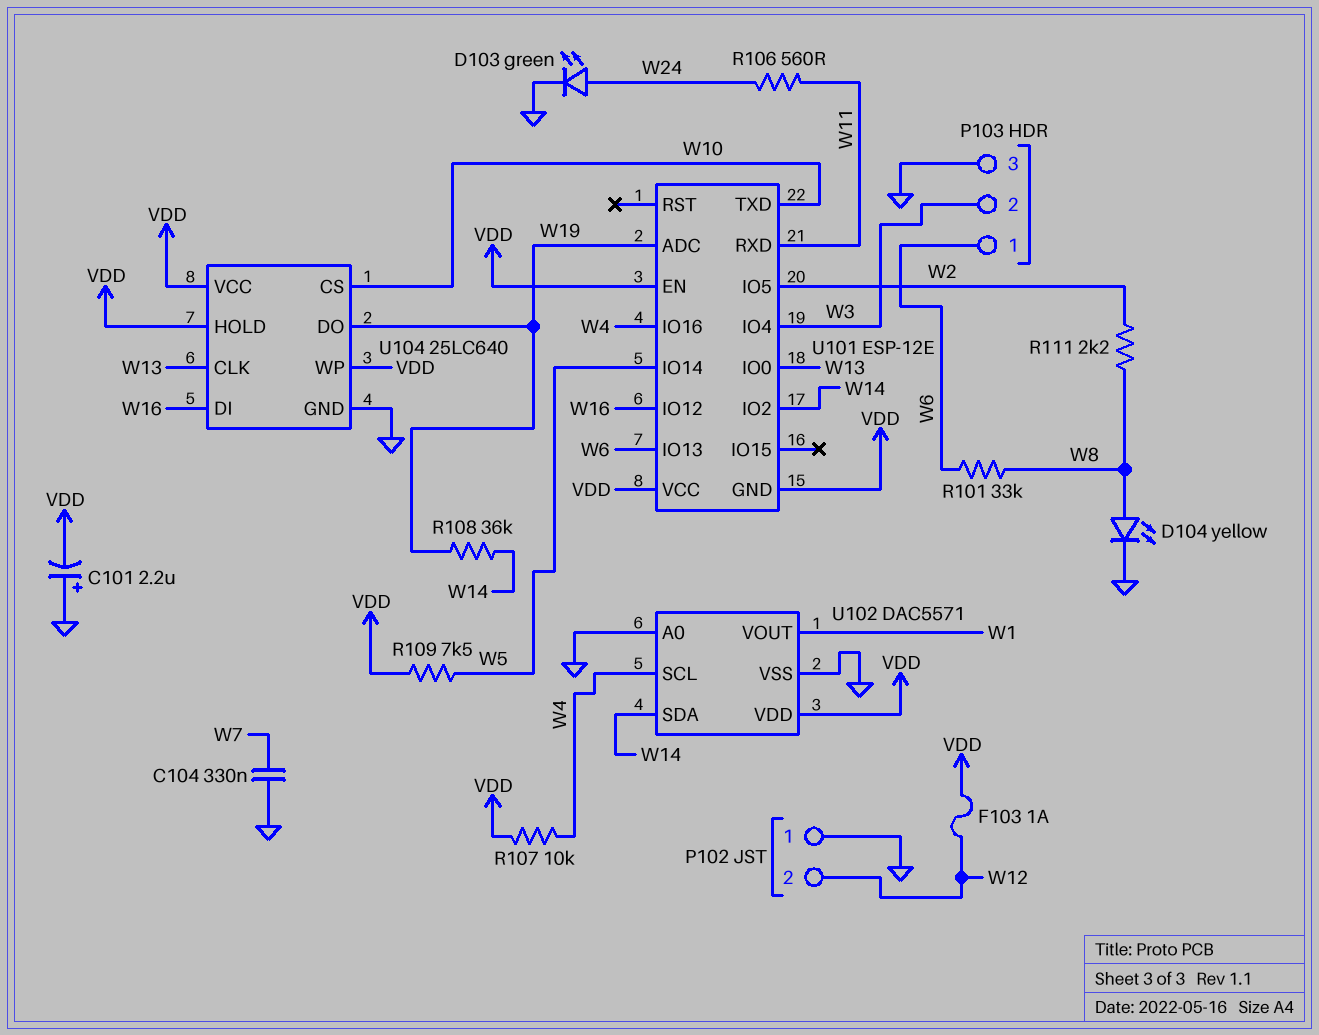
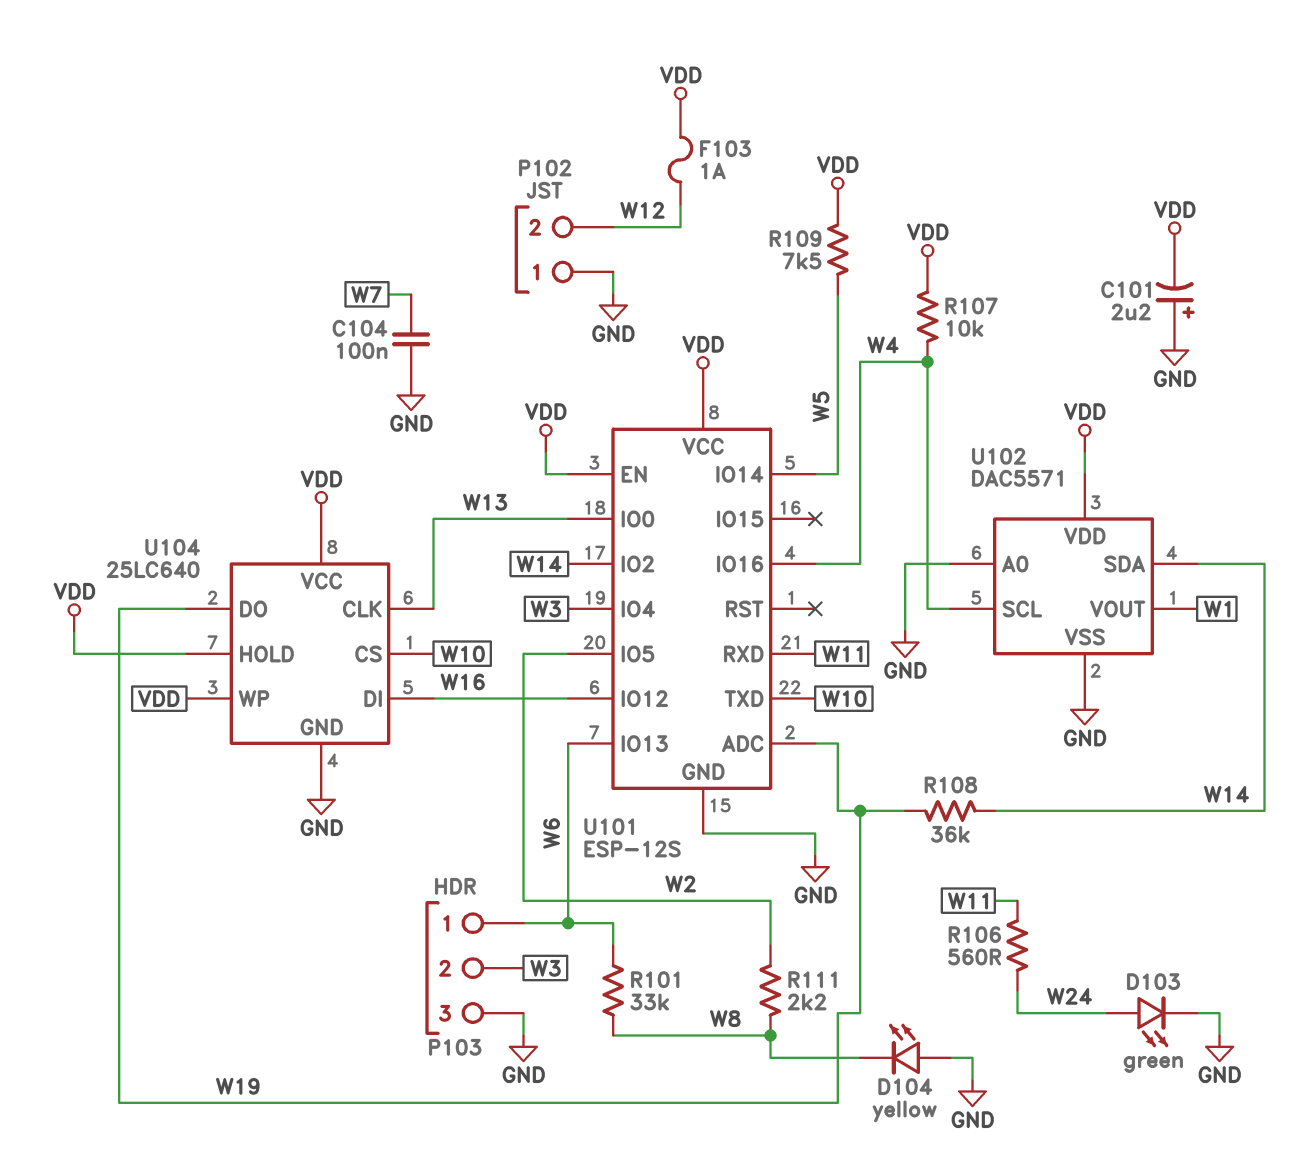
C104: 330nF (GND, W7) -> 100nF (GND, W7)
D104: LED yellow (A W8, K GND) -> LED yellow (A GND, K W8)
U101: ESP-12E -> ESP-12S
U101 pin GND: VDD -> GND

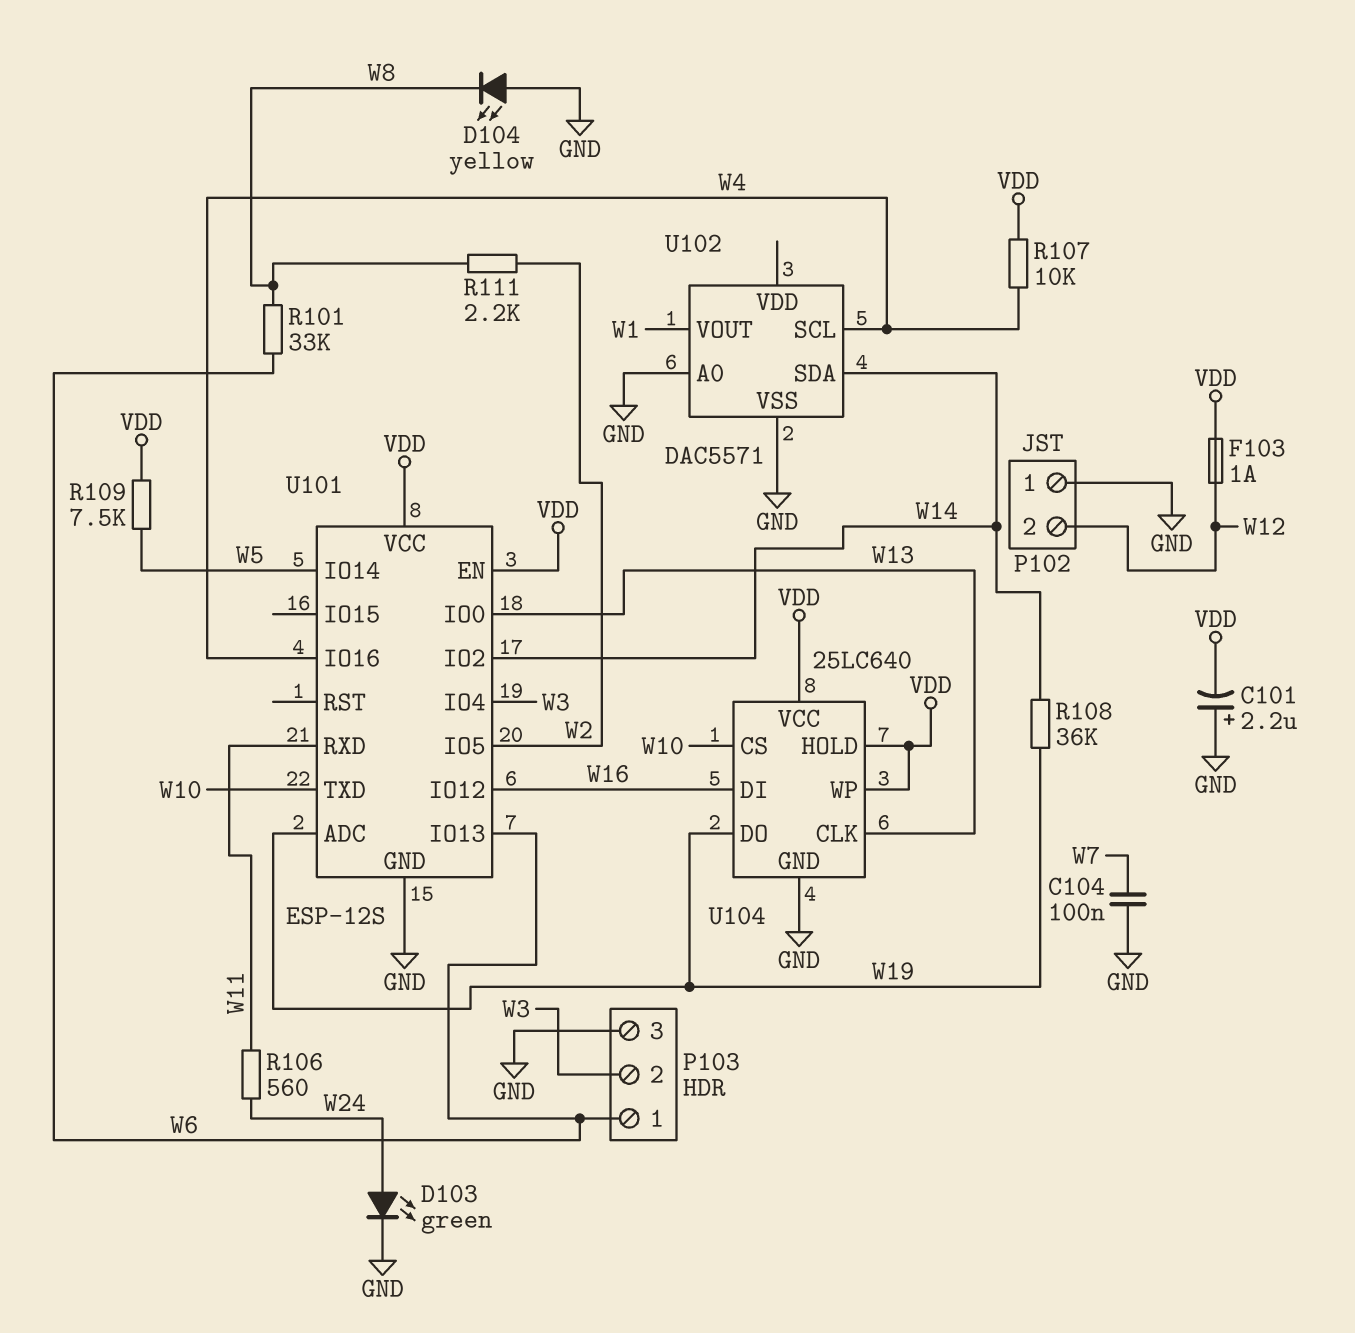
U102 pin VDD: VDD -> none

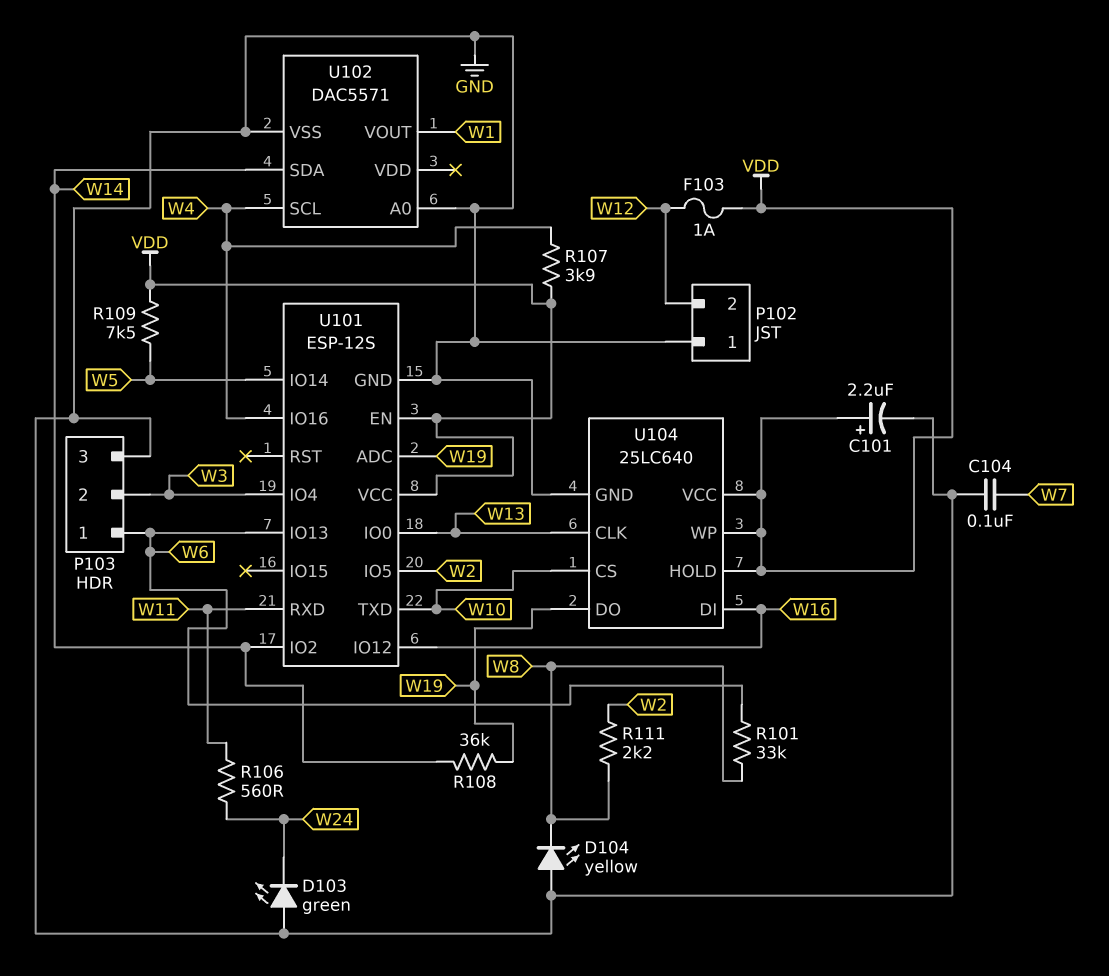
C101: 2.2uF (plus GND, minus VDD) -> 2.2uF (plus VDD, minus GND)
D103: LED green (A W24, K GND) -> LED green (A GND, K W24)
R107: 10k (VDD, W4) -> 3.9k (VDD, W4)

